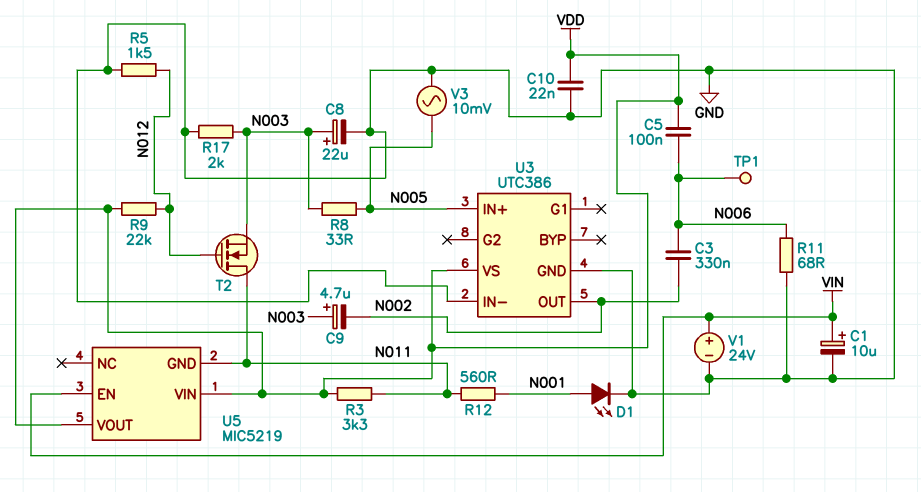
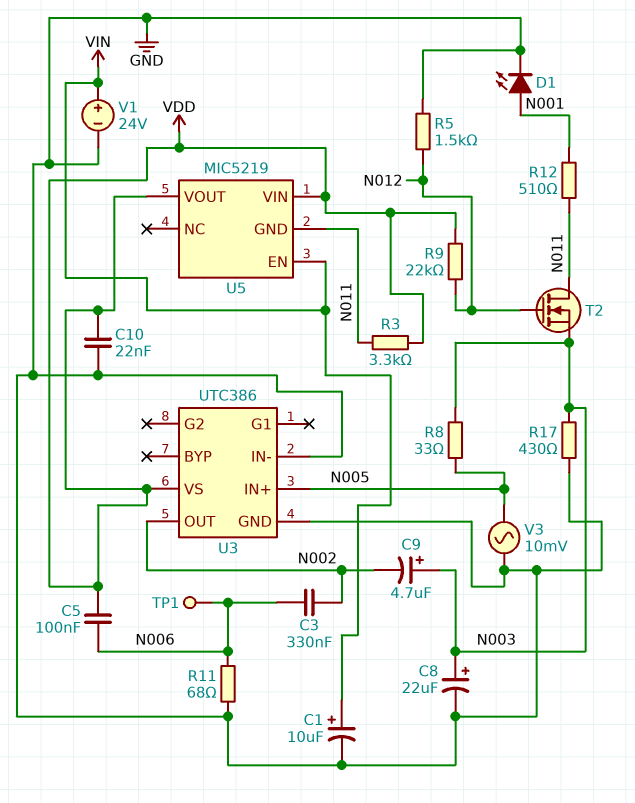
R12: 560 (N001, N011) -> 510 (N001, N011)
R17: 2k (GND, N003) -> 430 (GND, N003)

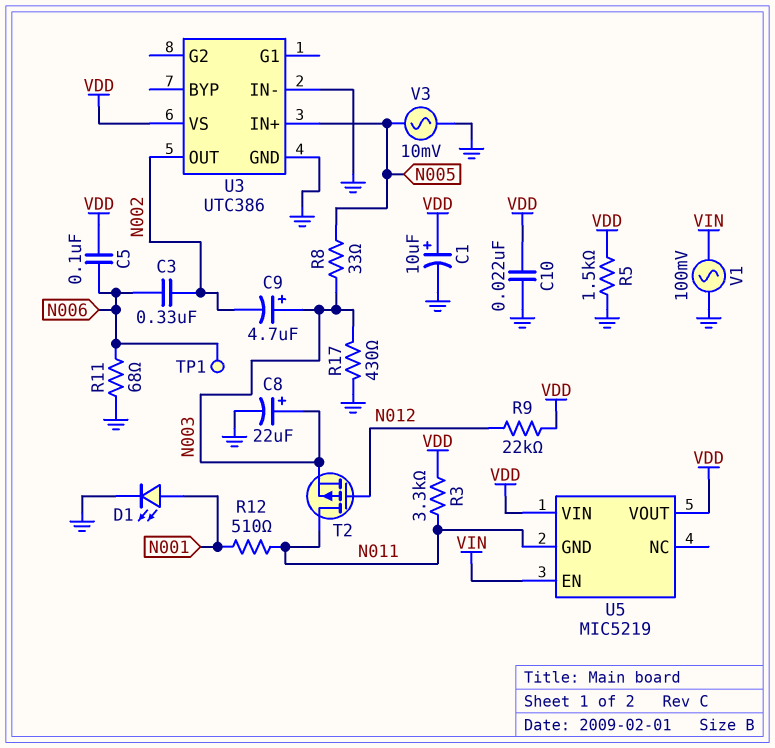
C1: 10uF (plus VIN, minus GND) -> 10uF (plus VDD, minus GND)
R5: 1.5k (GND, N012) -> 1.5k (GND, VDD)
T2: NMOS (G N012, D N011, S N003) -> PMOS (G N012, D N011, S N003)
V1: 24V (plus VIN, minus GND) -> AC 100mV (GND, VIN)

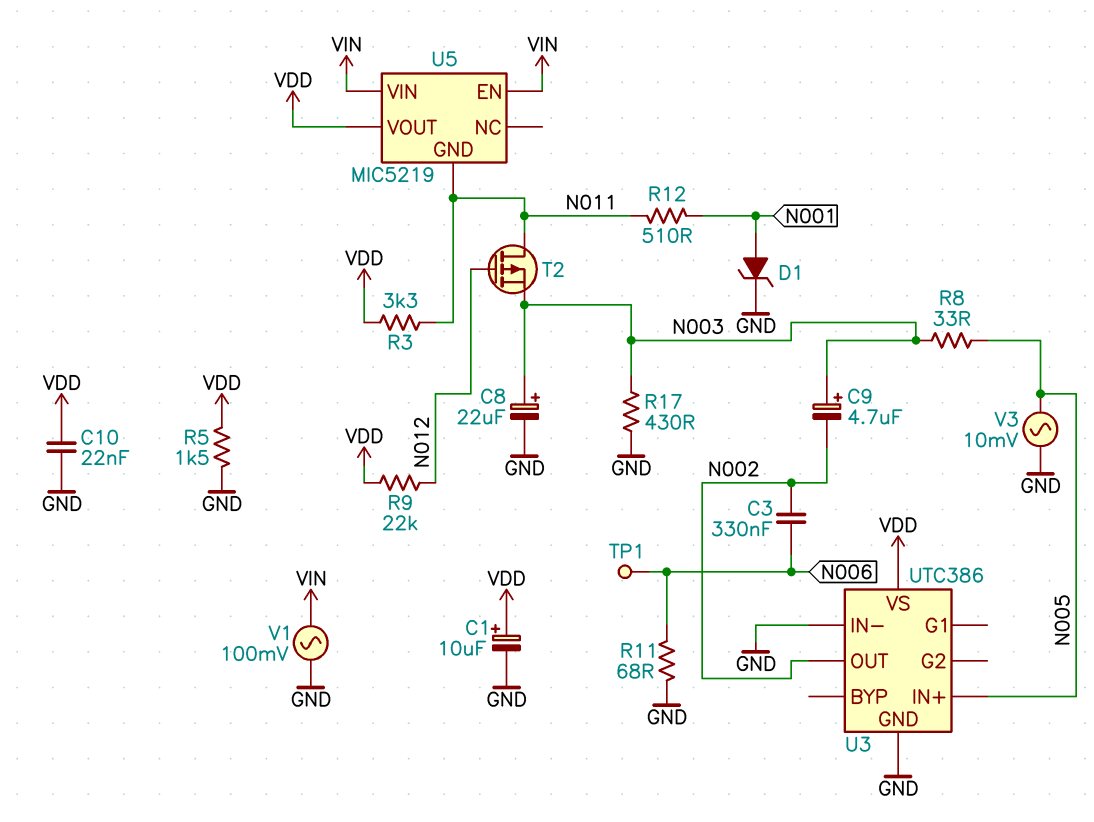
C5: 100nF (N006, VDD) -> none
D1: LED (A N001, K GND) -> zener (A N001, K GND)
U5 pin VIN: VDD -> VIN

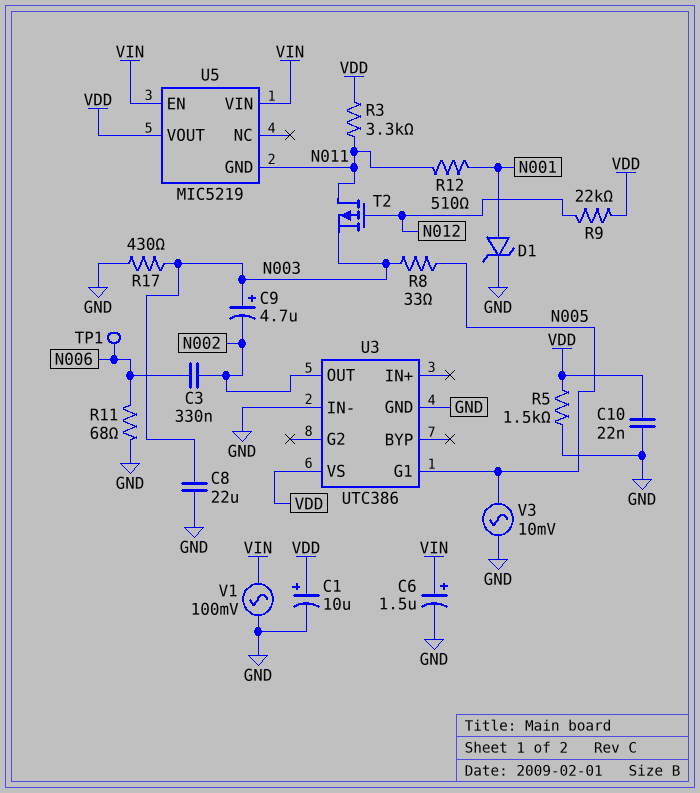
C6: none -> 1.5uF (plus VIN, minus GND)
C8: 22uF (plus N003, minus GND) -> 22uF (GND, N003)
U3 pin G1: none -> N005
U3 pin IN+: N005 -> none

